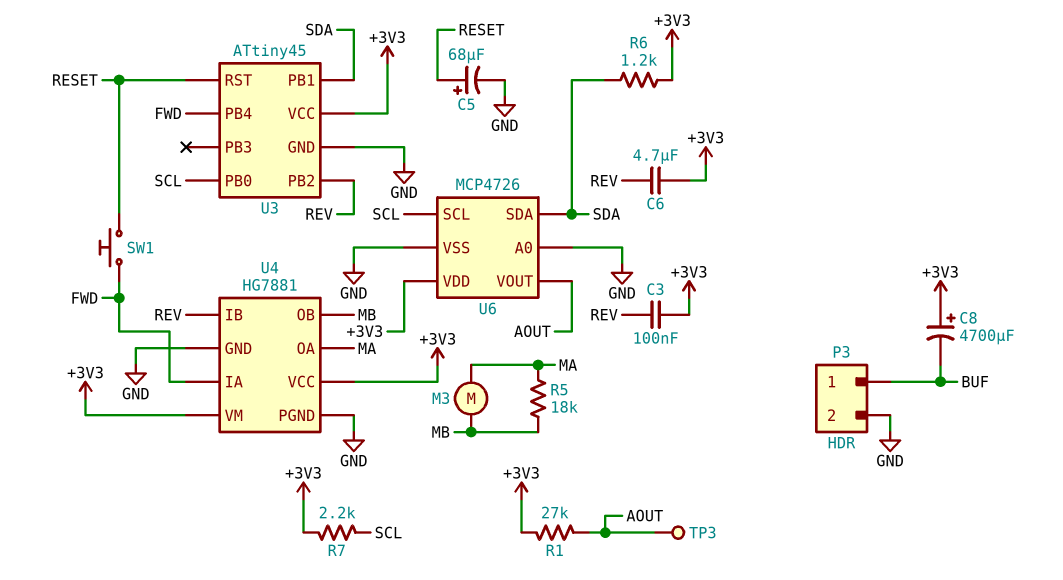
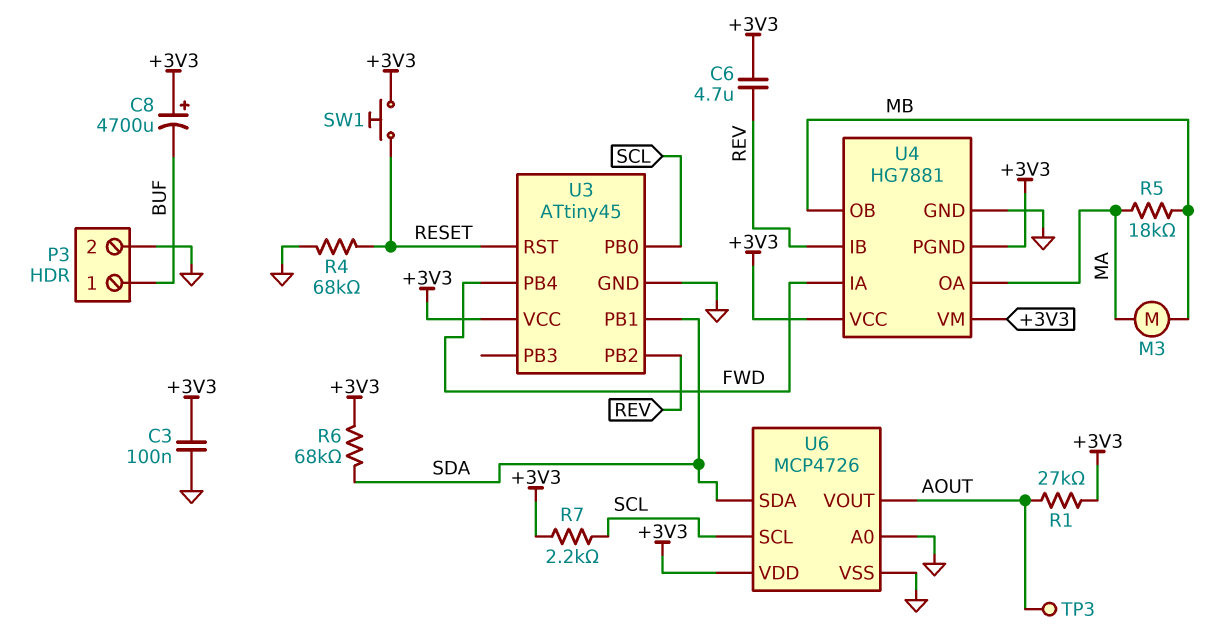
C3: 100nF (+3V3, REV) -> 100nF (+3V3, GND)
C5: 68uF (plus RESET, minus GND) -> none
R4: none -> 68k (GND, RESET)
R6: 1.2k (+3V3, SDA) -> 68k (+3V3, SDA)
SW1: button (FWD, RESET) -> button (+3V3, RESET)
U4 pin PGND: GND -> +3V3

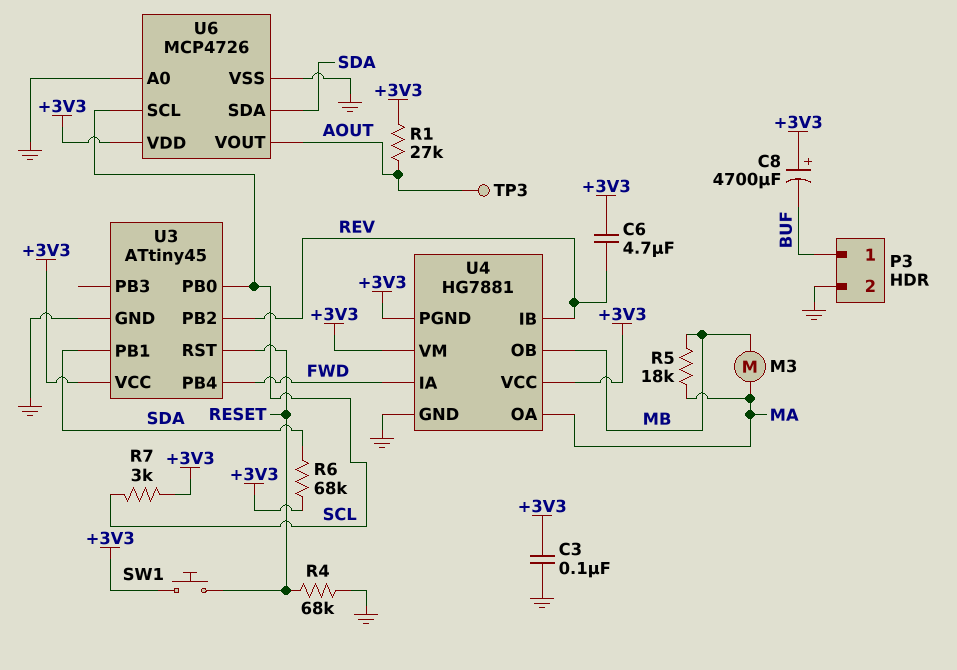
R7: 2.2k (+3V3, SCL) -> 3k (+3V3, SCL)

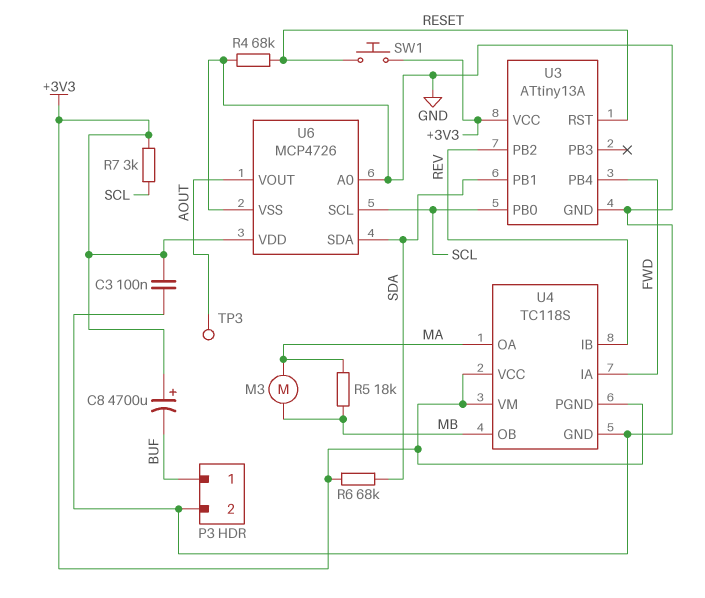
C6: 4.7uF (+3V3, REV) -> none
R1: 27k (+3V3, AOUT) -> none
U3: ATtiny45 -> ATtiny13A
U4: HG7881 -> TC118S

